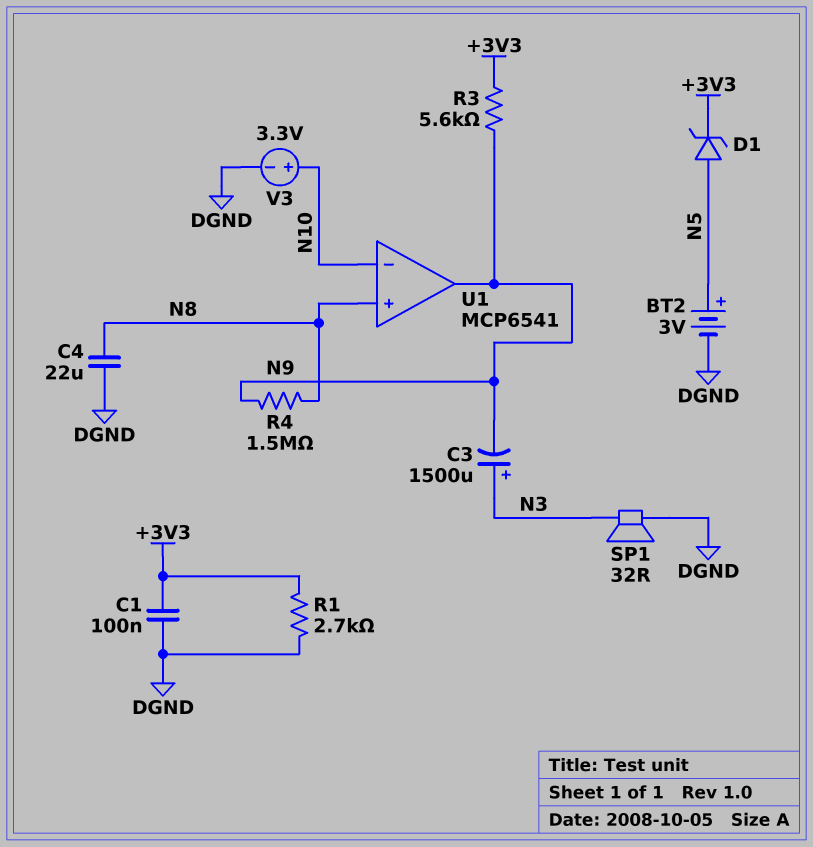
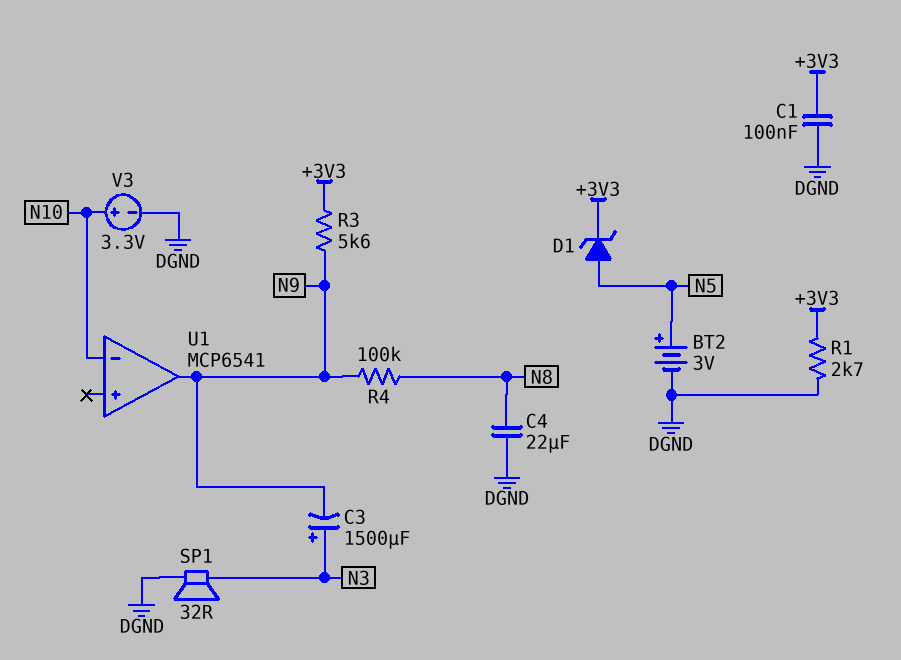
R4: 1.5M (N8, N9) -> 100k (N8, N9)
U1 pin in+: N8 -> none

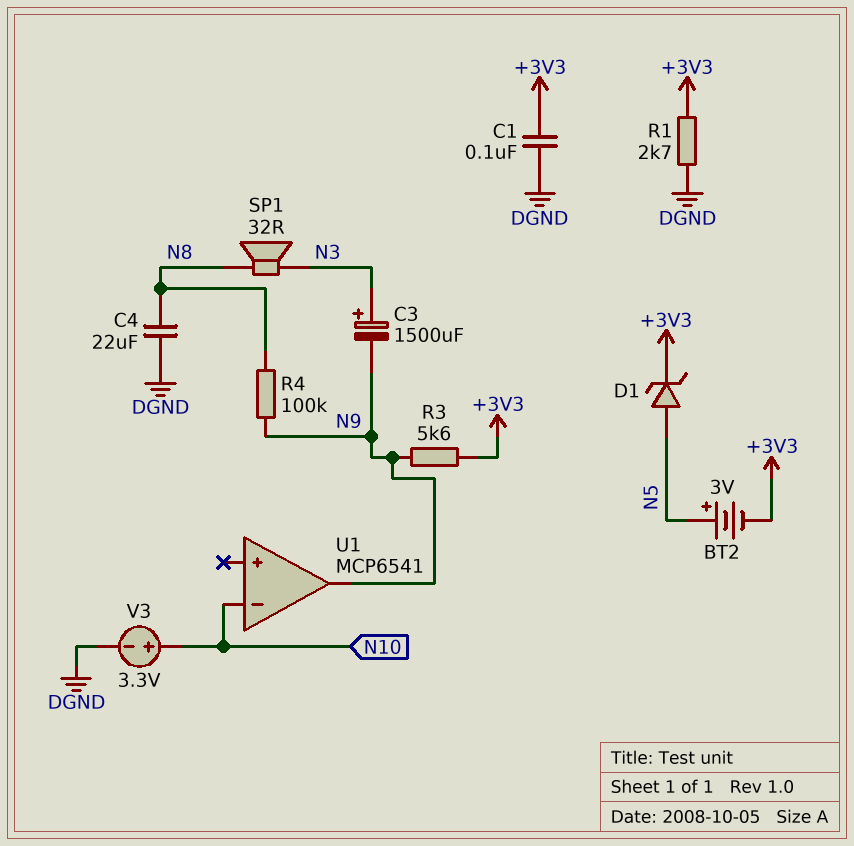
BT2: 3V (plus N5, minus DGND) -> 3V (plus N5, minus +3V3)
SP1: speaker 32R (DGND, N3) -> speaker 32R (N3, N8)

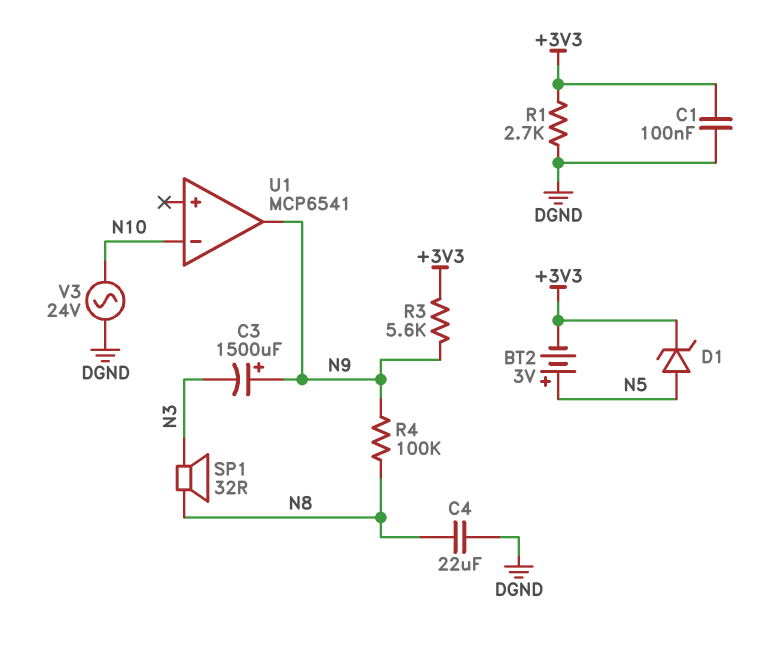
C3: 1500uF (plus N3, minus N9) -> 1500uF (plus N9, minus N3)
V3: 3.3V (plus N10, minus DGND) -> AC 24V (DGND, N10)

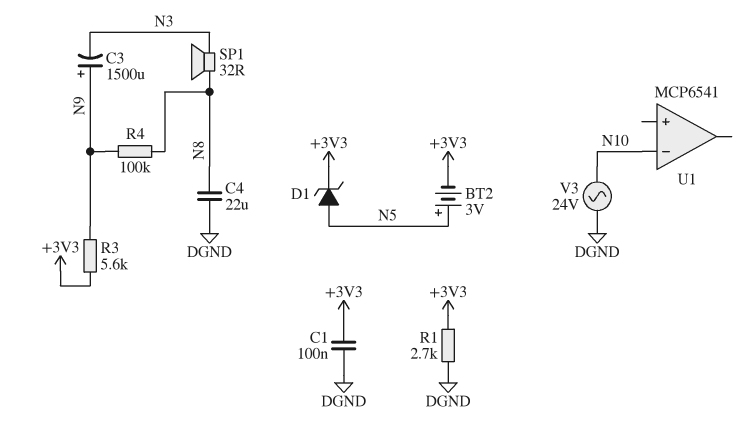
U1 pin out: N9 -> none

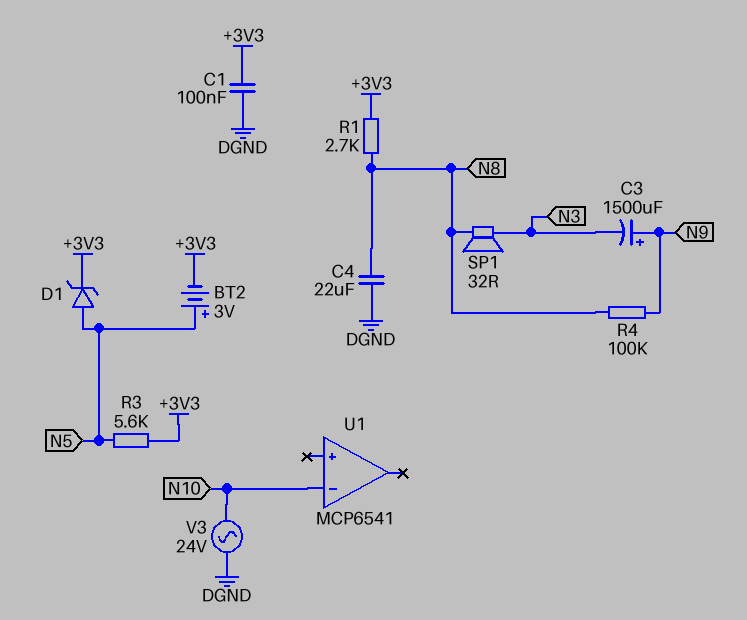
R1: 2.7k (+3V3, DGND) -> 2.7k (+3V3, N8)
R3: 5.6k (+3V3, N9) -> 5.6k (+3V3, N5)

